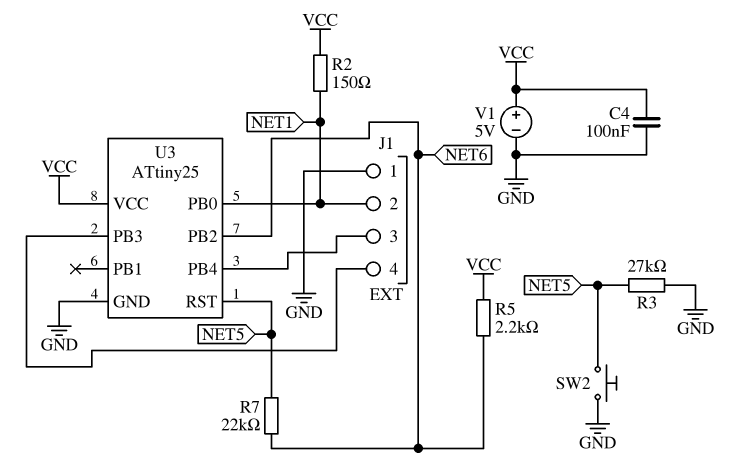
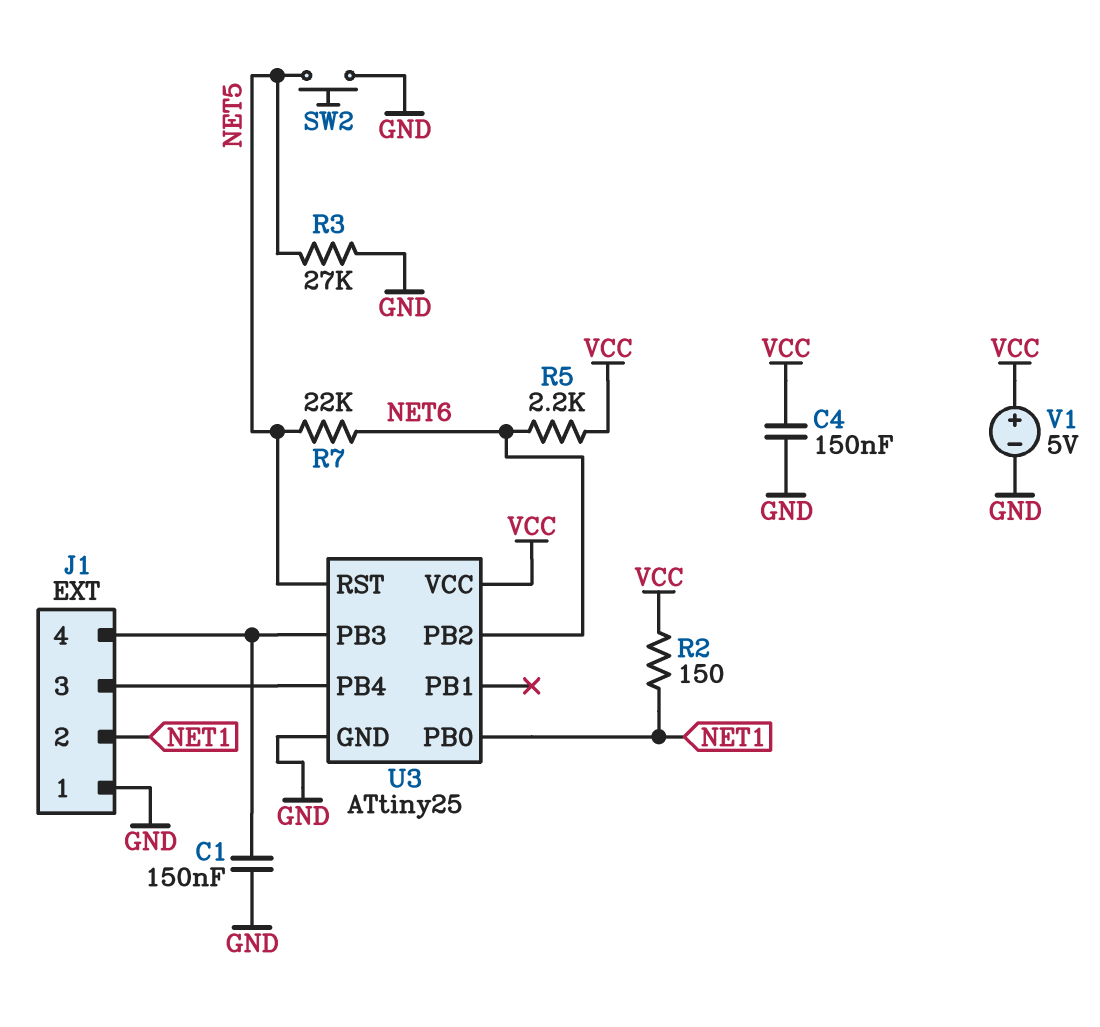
C1: none -> 150nF (GND, J1/4)
C4: 100nF (GND, VCC) -> 150nF (GND, VCC)

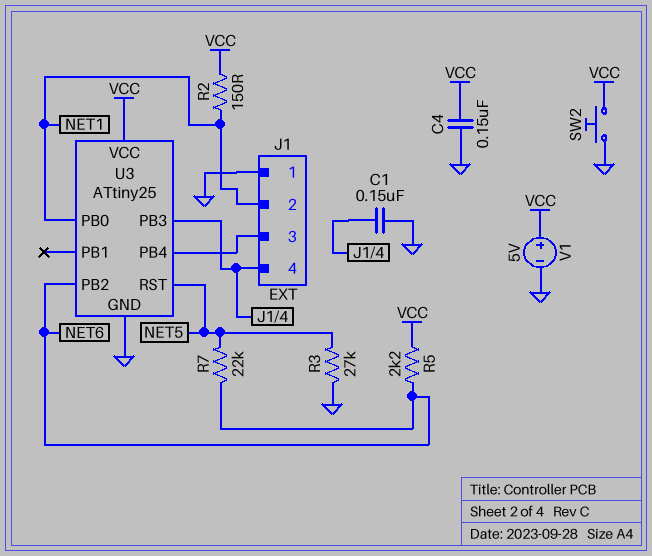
SW2: button (GND, NET5) -> button (GND, VCC)

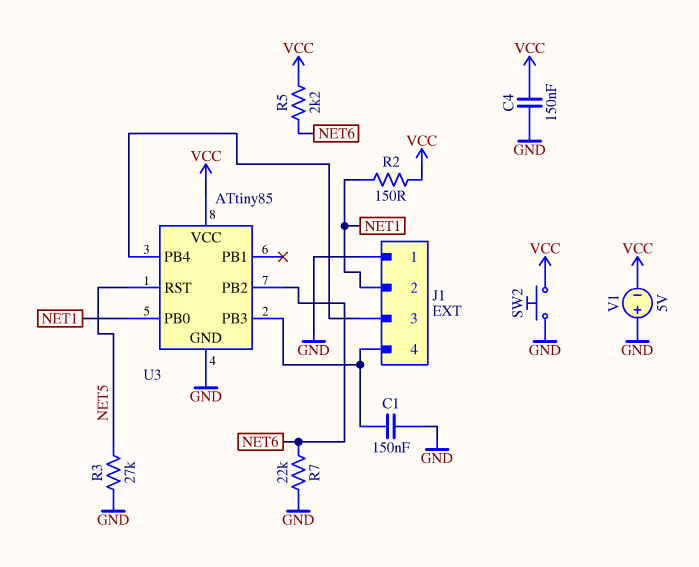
R7: 22k (NET5, NET6) -> 22k (GND, NET6)
U3: ATtiny25 -> ATtiny85
V1: 5V (plus VCC, minus GND) -> 5V (plus GND, minus VCC)

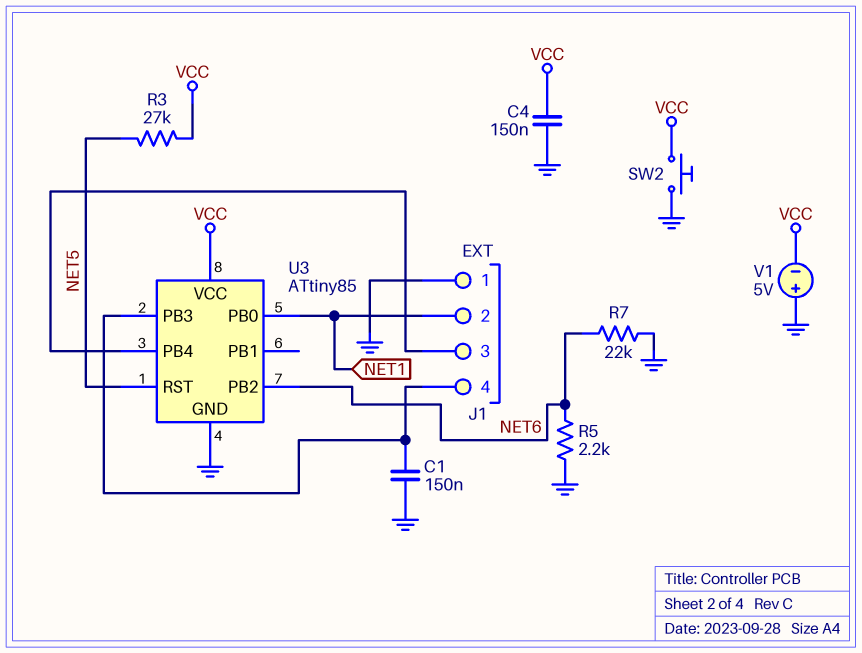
R2: 150 (NET1, VCC) -> none
R3: 27k (GND, NET5) -> 27k (NET5, VCC)
R5: 2.2k (NET6, VCC) -> 2.2k (GND, NET6)

